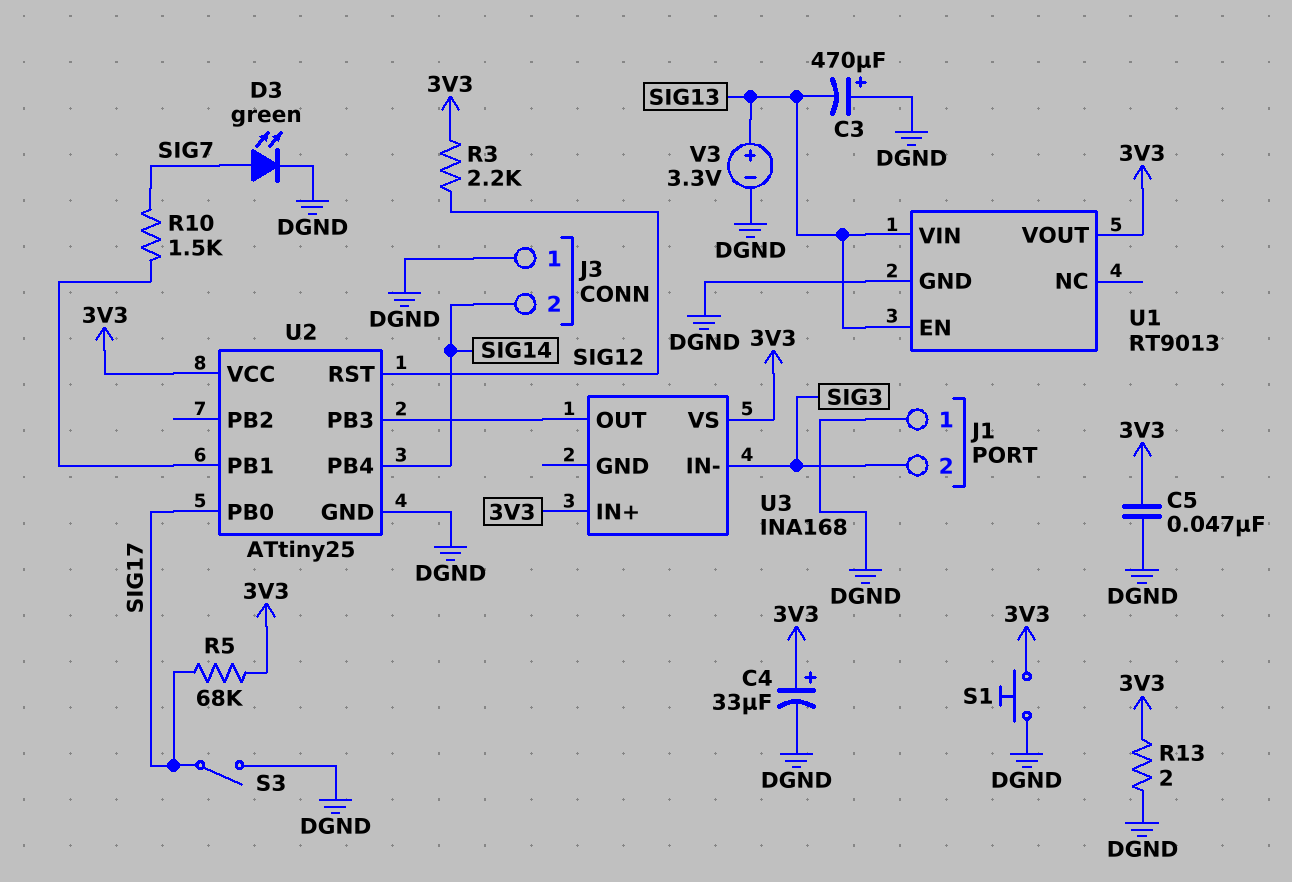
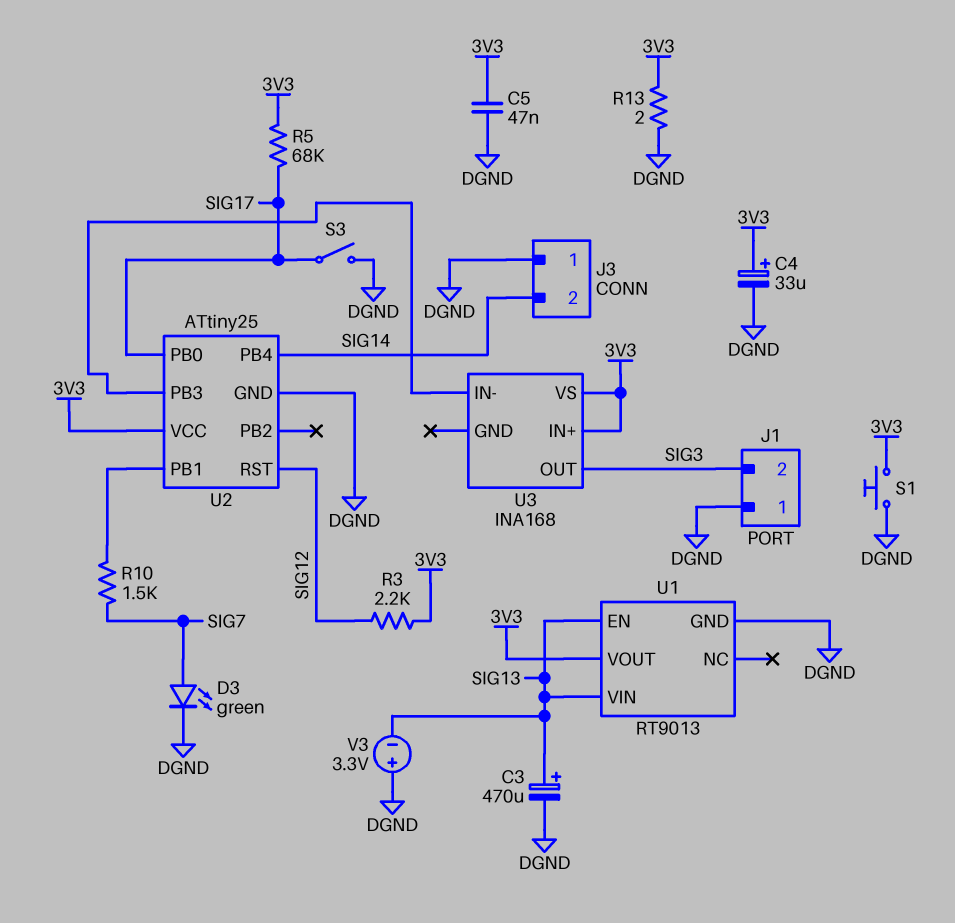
C3: 470uF (plus DGND, minus SIG13) -> 470uF (plus SIG13, minus DGND)
U3 pin IN-: SIG3 -> U2/PB3
U3 pin OUT: U2/PB3 -> SIG3
V3: 3.3V (plus SIG13, minus DGND) -> 3.3V (plus DGND, minus SIG13)

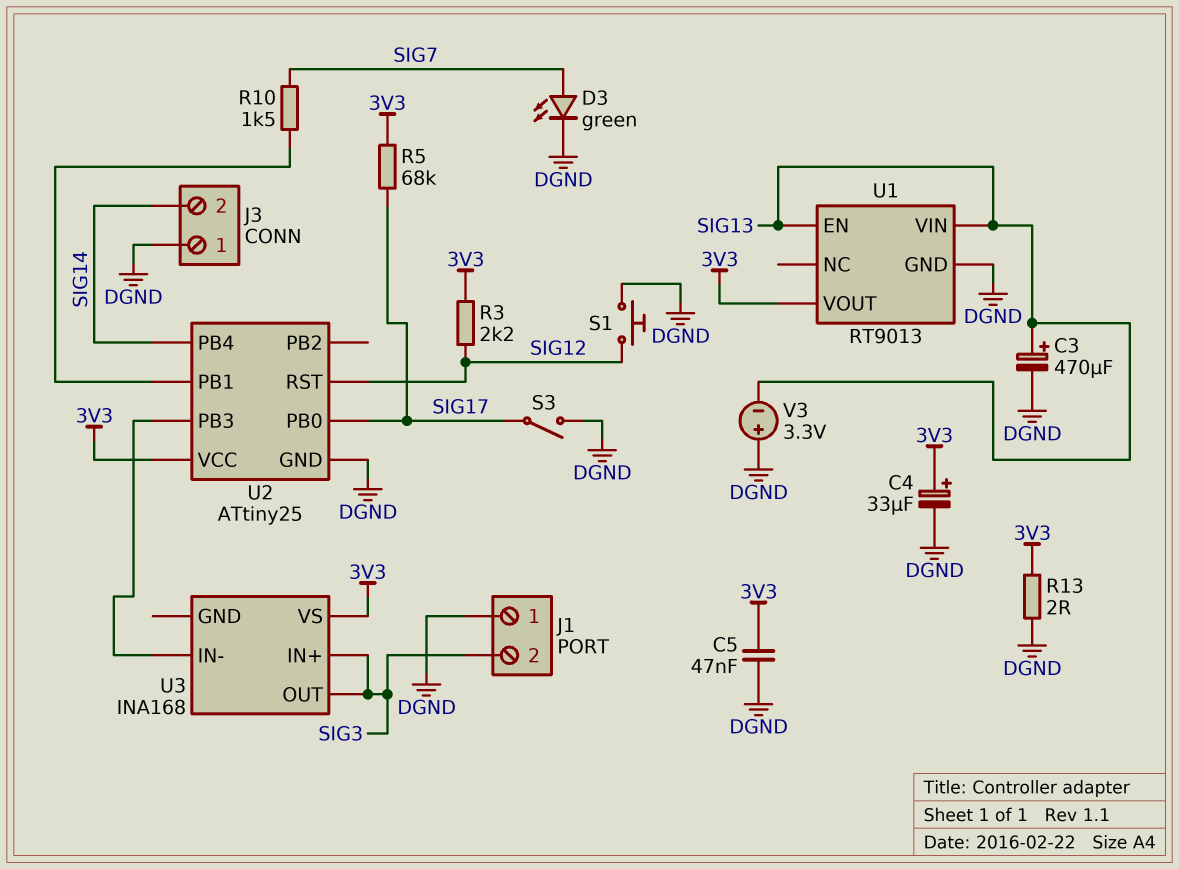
S1: button (3V3, DGND) -> button (DGND, SIG12)
U3 pin IN+: 3V3 -> SIG3

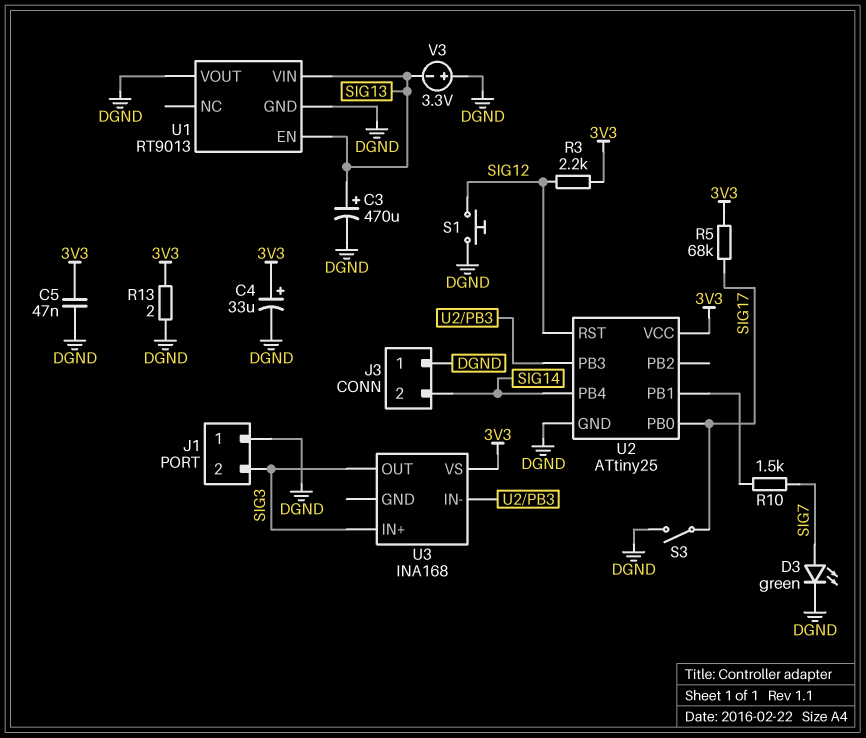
U1 pin VOUT: 3V3 -> DGND

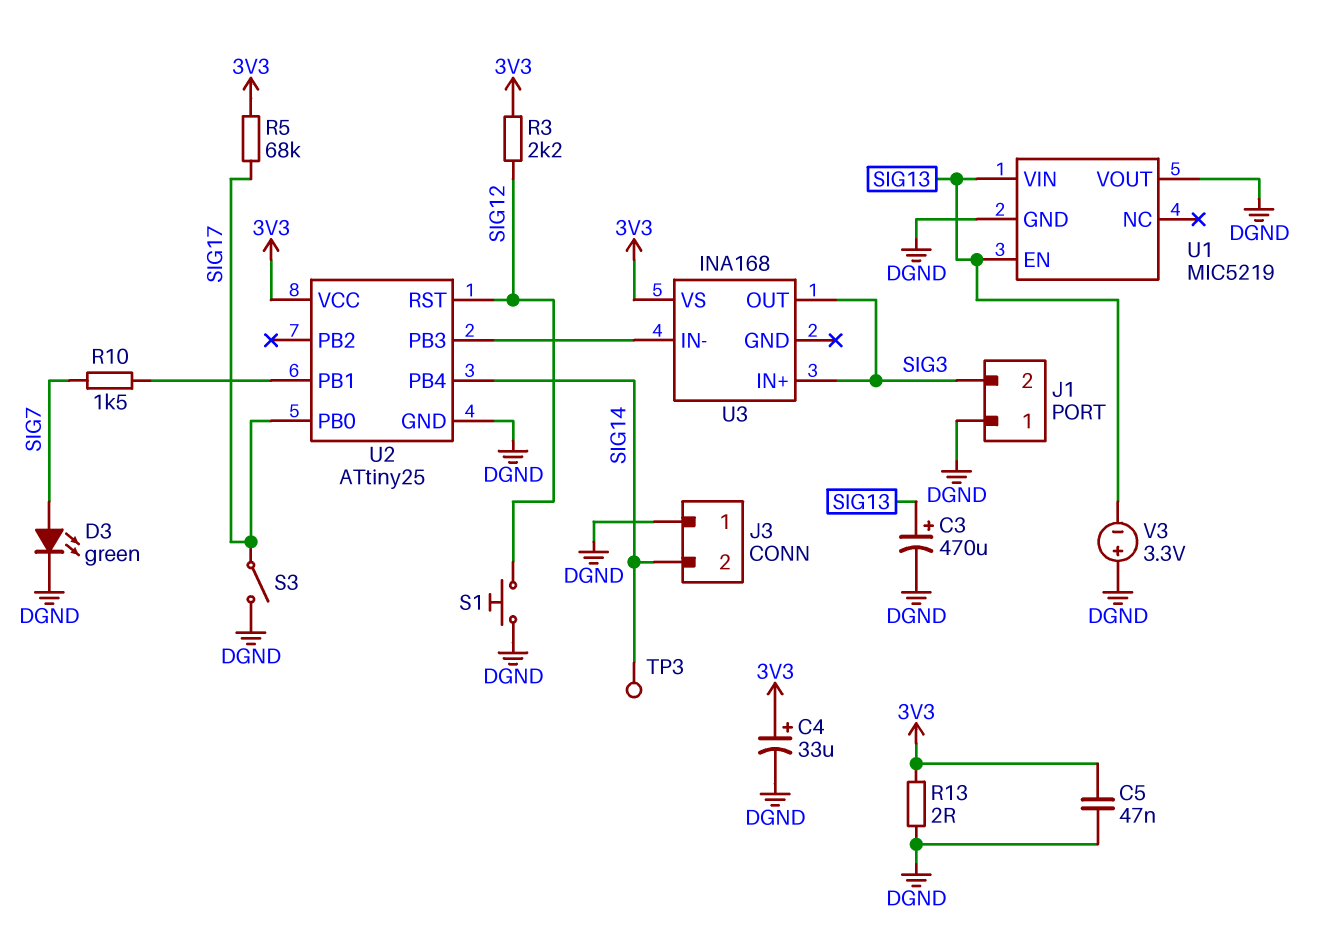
TP3: none -> test point (SIG14)
U1: RT9013 -> MIC5219

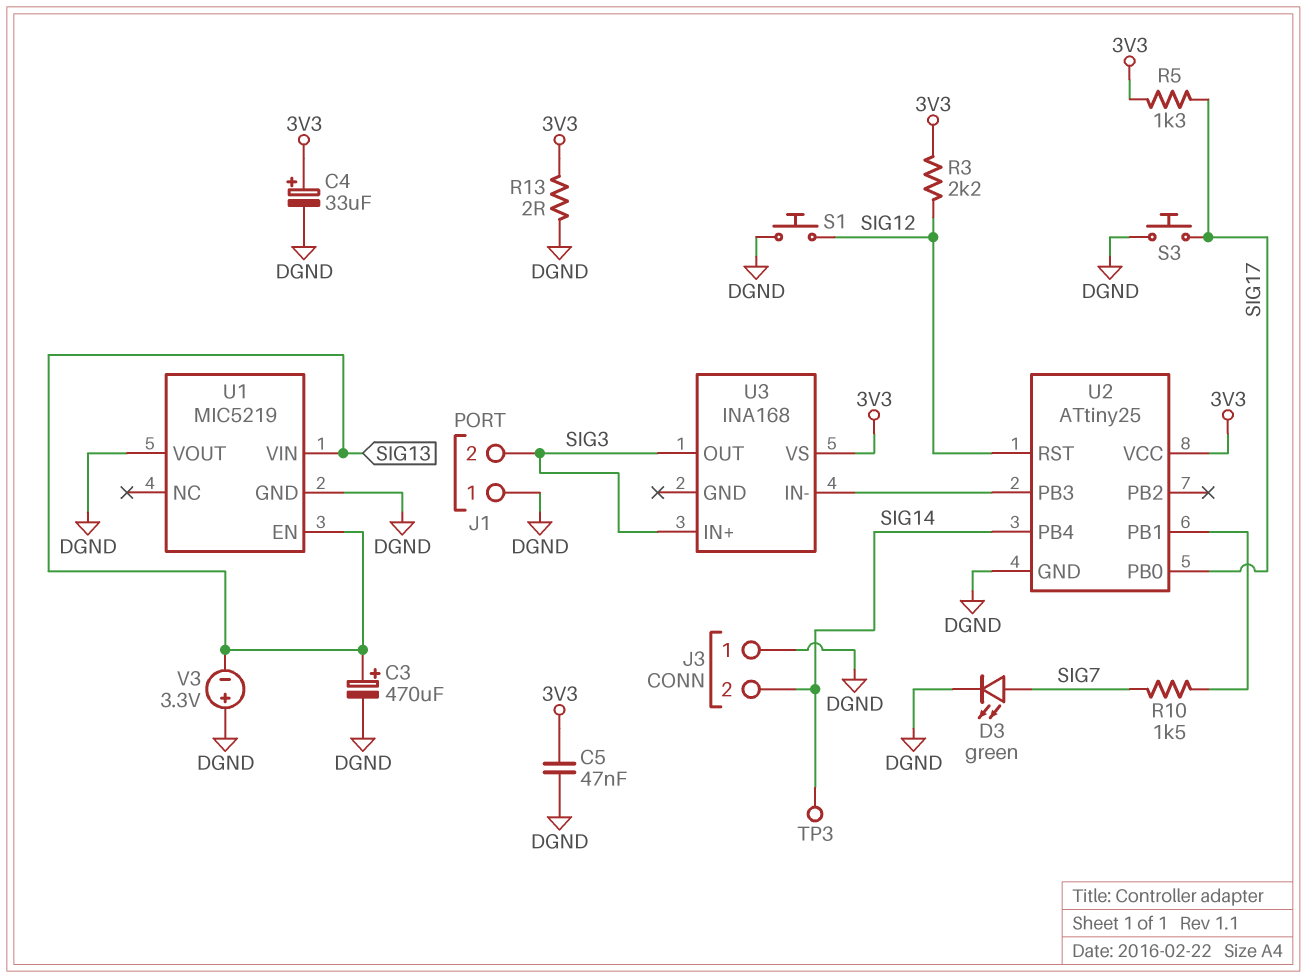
R5: 68k (3V3, SIG17) -> 1.3k (3V3, SIG17)
S3: switch (DGND, SIG17) -> button (DGND, SIG17)

